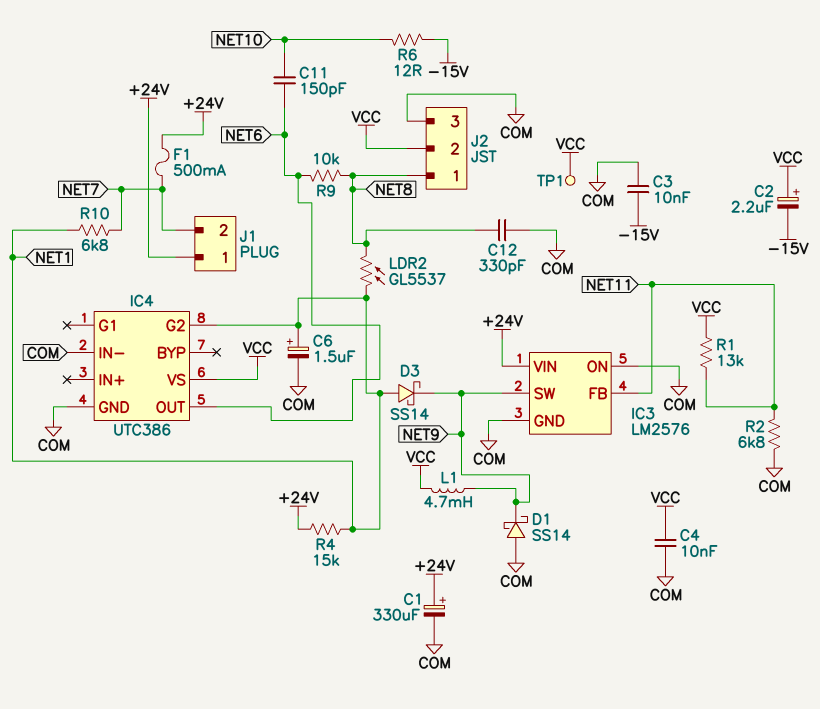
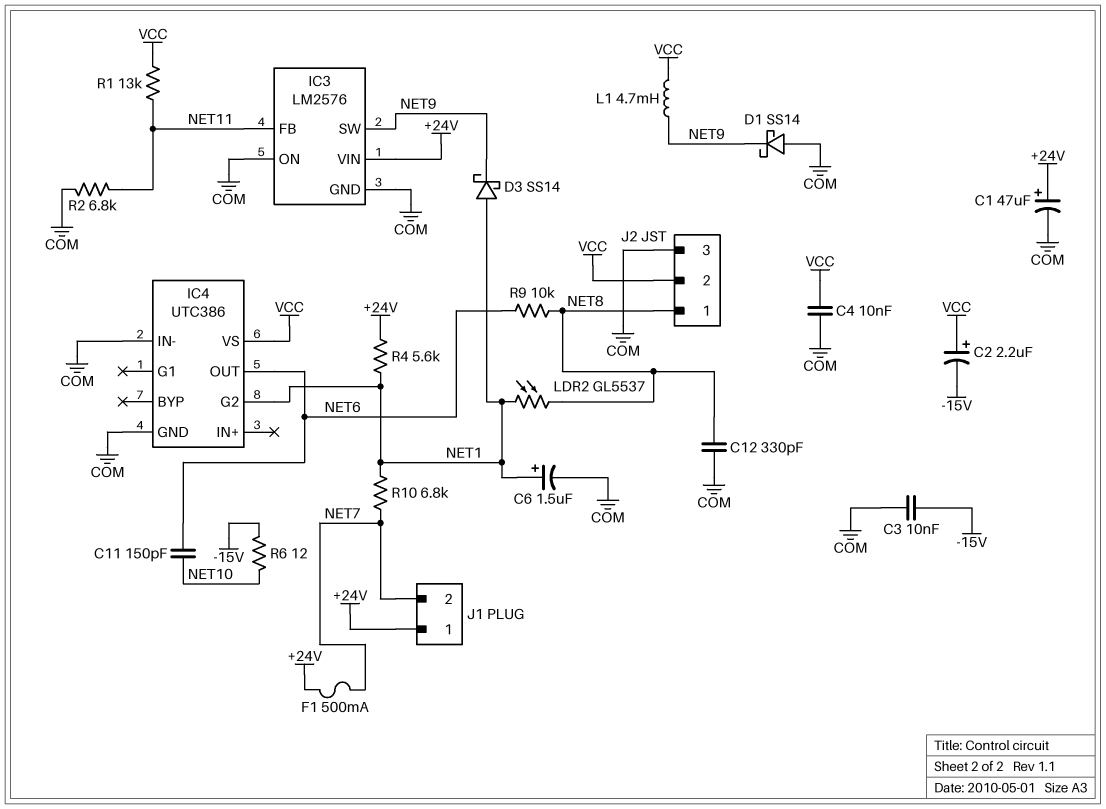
C1: 330uF (plus +24V, minus COM) -> 47uF (plus +24V, minus COM)
R4: 15k (+24V, NET1) -> 5.6k (+24V, NET1)
TP1: test point (VCC) -> none

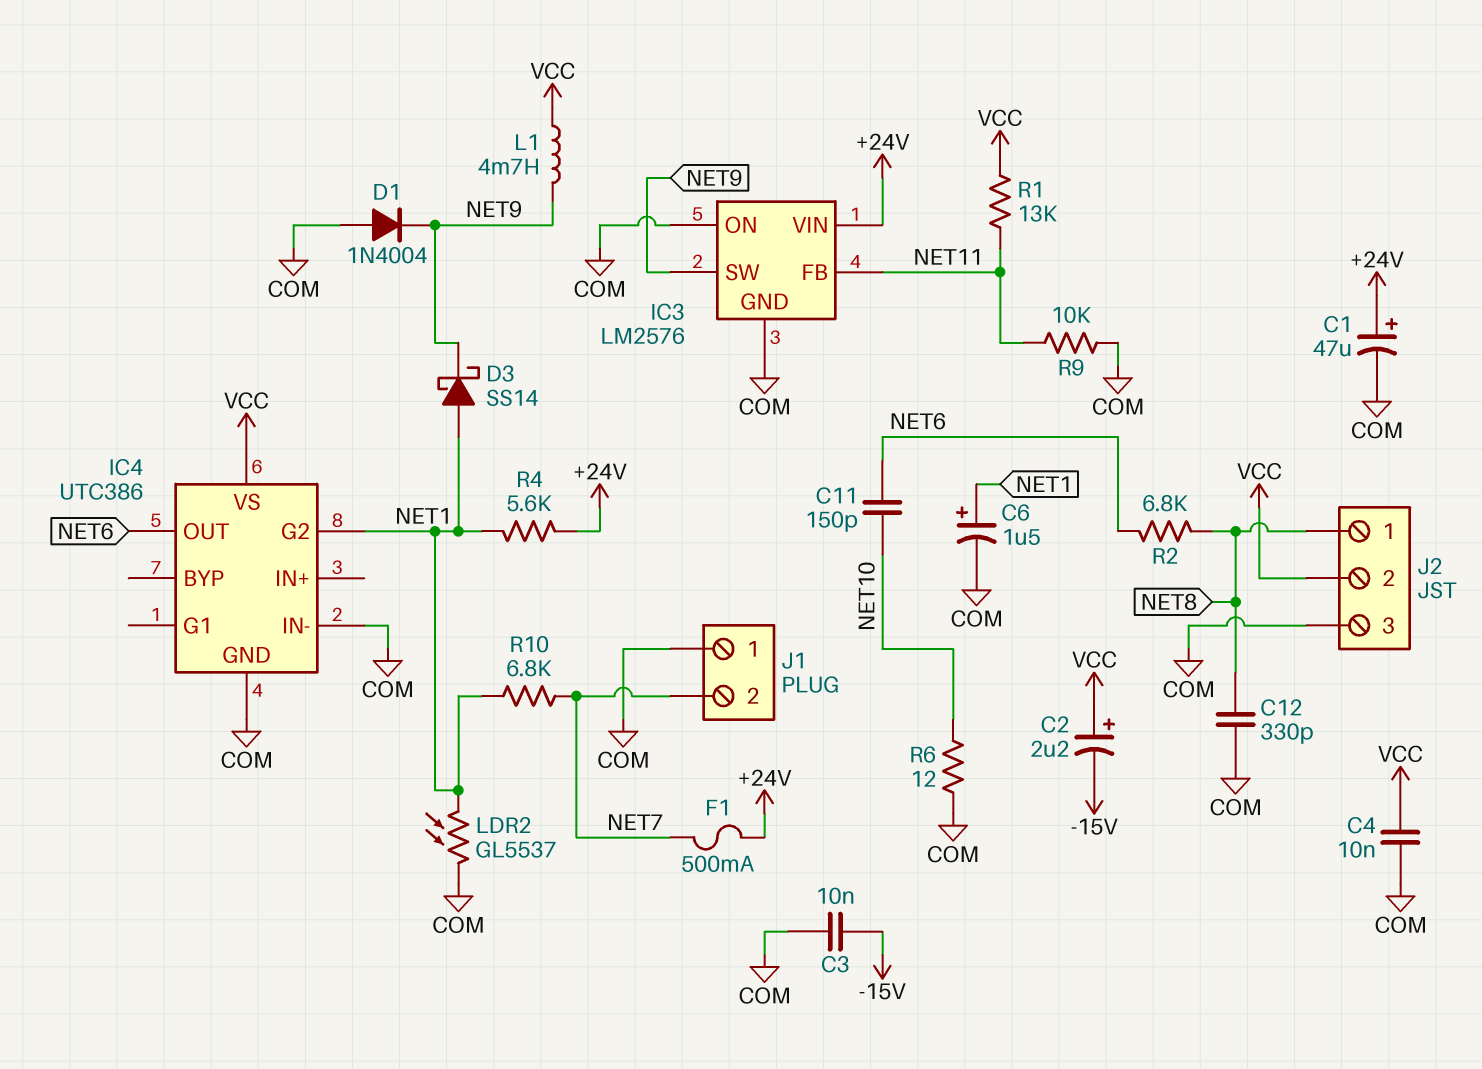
D1: schottky SS14 (A COM, K NET9) -> diode 1N4004 (A COM, K NET9)
J1 pin 1: +24V -> COM
LDR2: GL5537 (NET1, NET8) -> GL5537 (COM, NET1)
R2: 6.8k (COM, NET11) -> 6.8k (NET6, NET8)
R6: 12 (-15V, NET10) -> 12 (COM, NET10)
R9: 10k (NET6, NET8) -> 10k (COM, NET11)

